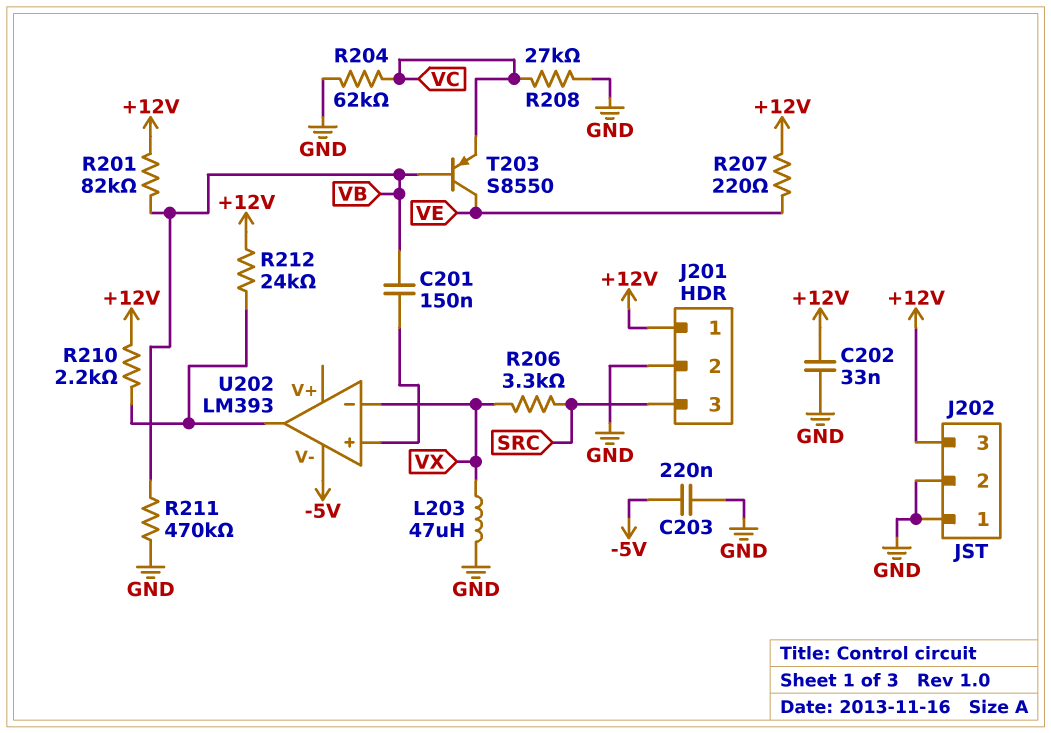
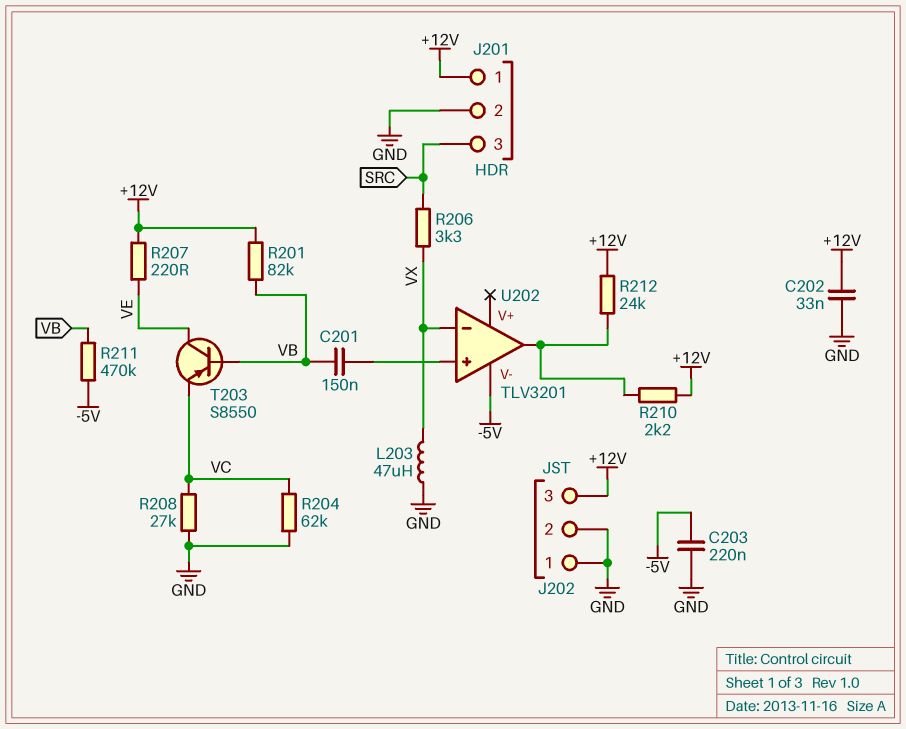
R211: 470k (GND, VB) -> 470k (-5V, VB)
U202: LM393 -> TLV3201

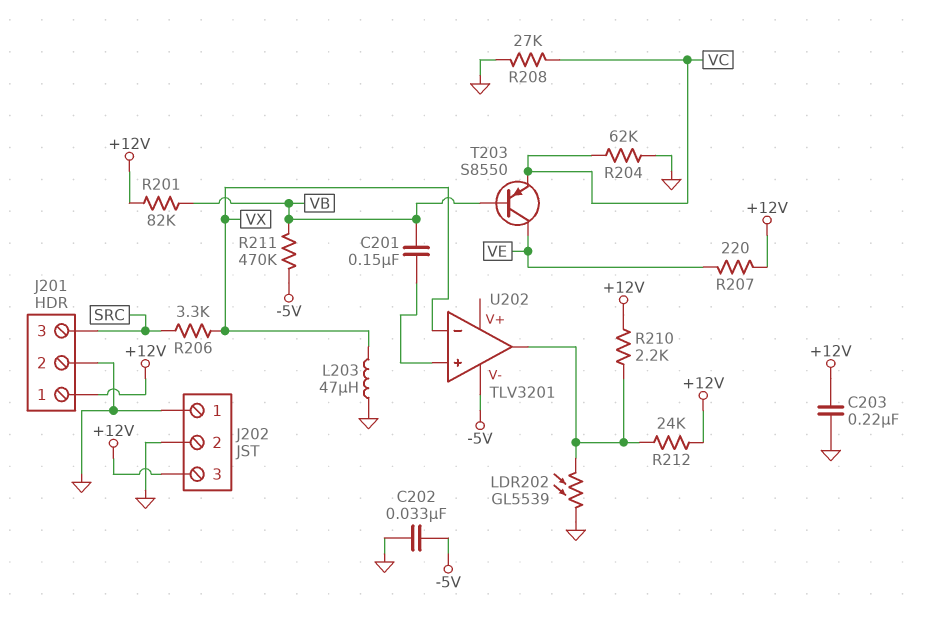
C202: 33nF (+12V, GND) -> 33nF (-5V, GND)
C203: 220nF (-5V, GND) -> 220nF (+12V, GND)
LDR202: none -> GL5539 (GND, U202/out)

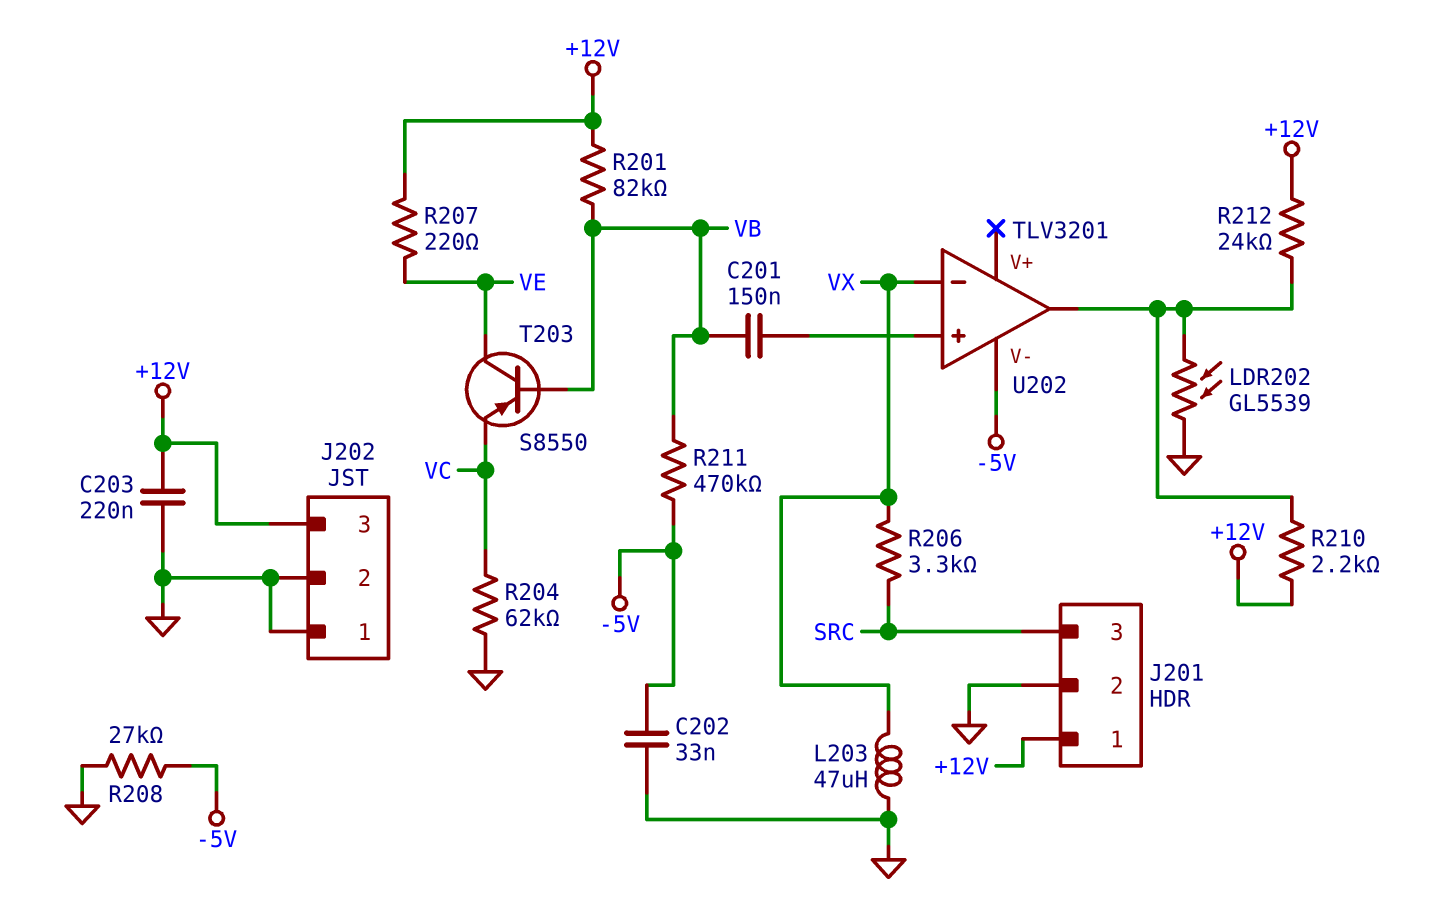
R208: 27k (GND, VC) -> 27k (-5V, GND)

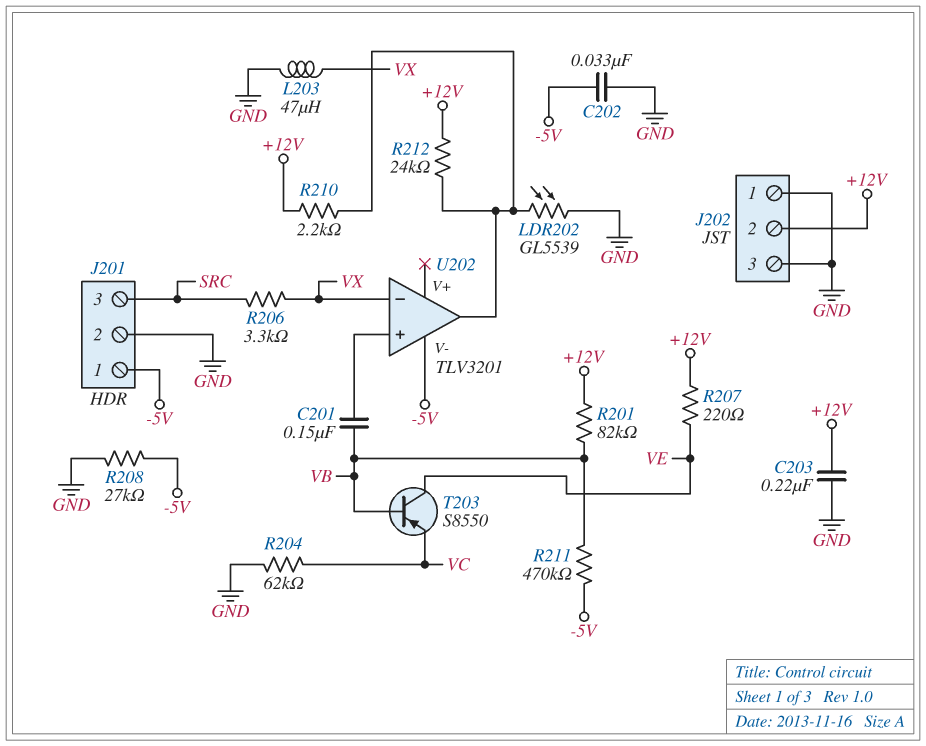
J201 pin 1: +12V -> -5V
J202 pin 2: GND -> +12V
J202 pin 3: +12V -> GND

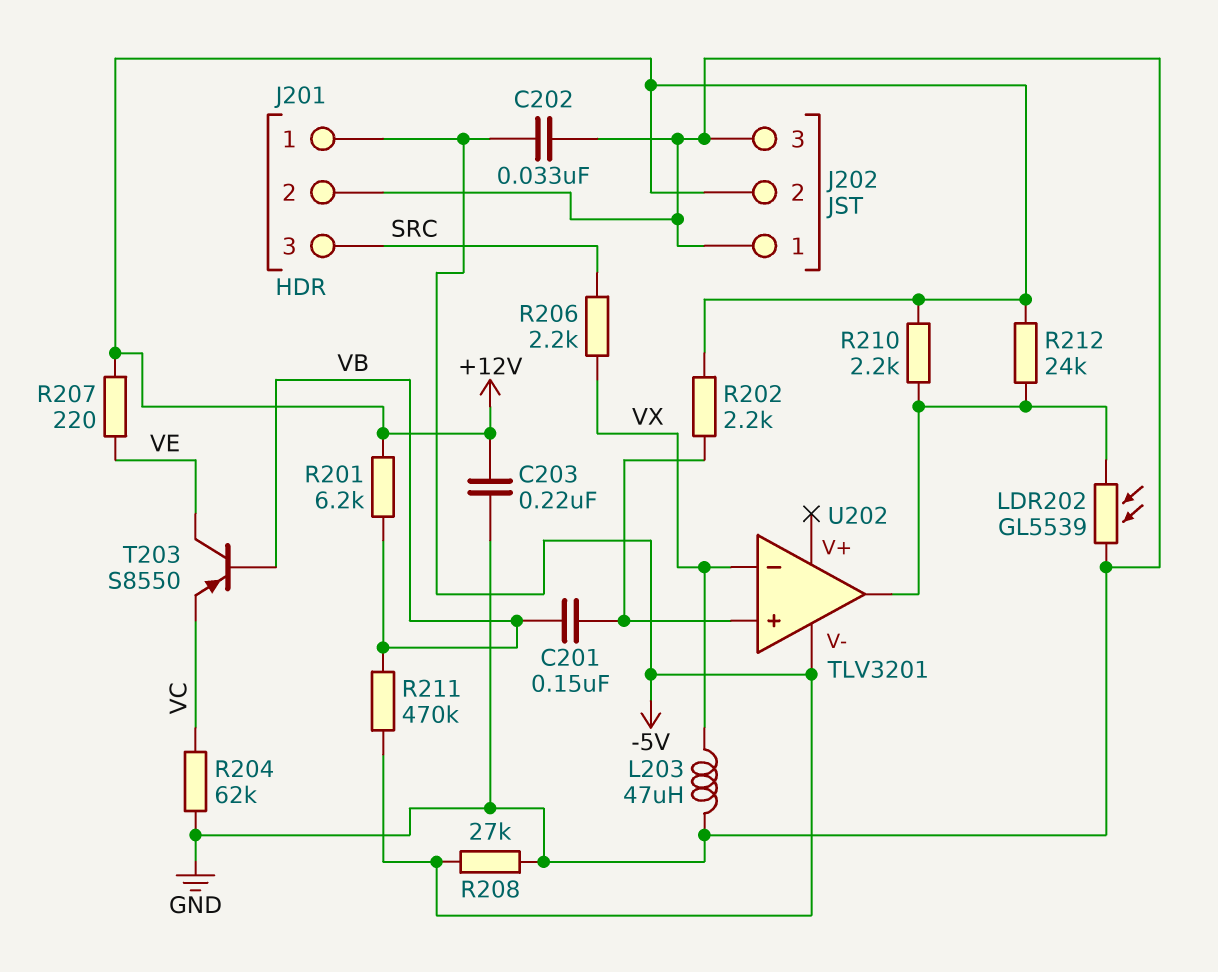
R201: 82k (+12V, VB) -> 6.2k (+12V, VB)
R202: none -> 2.2k (+12V, U202/in+)
R206: 3.3k (SRC, VX) -> 2.2k (SRC, VX)

